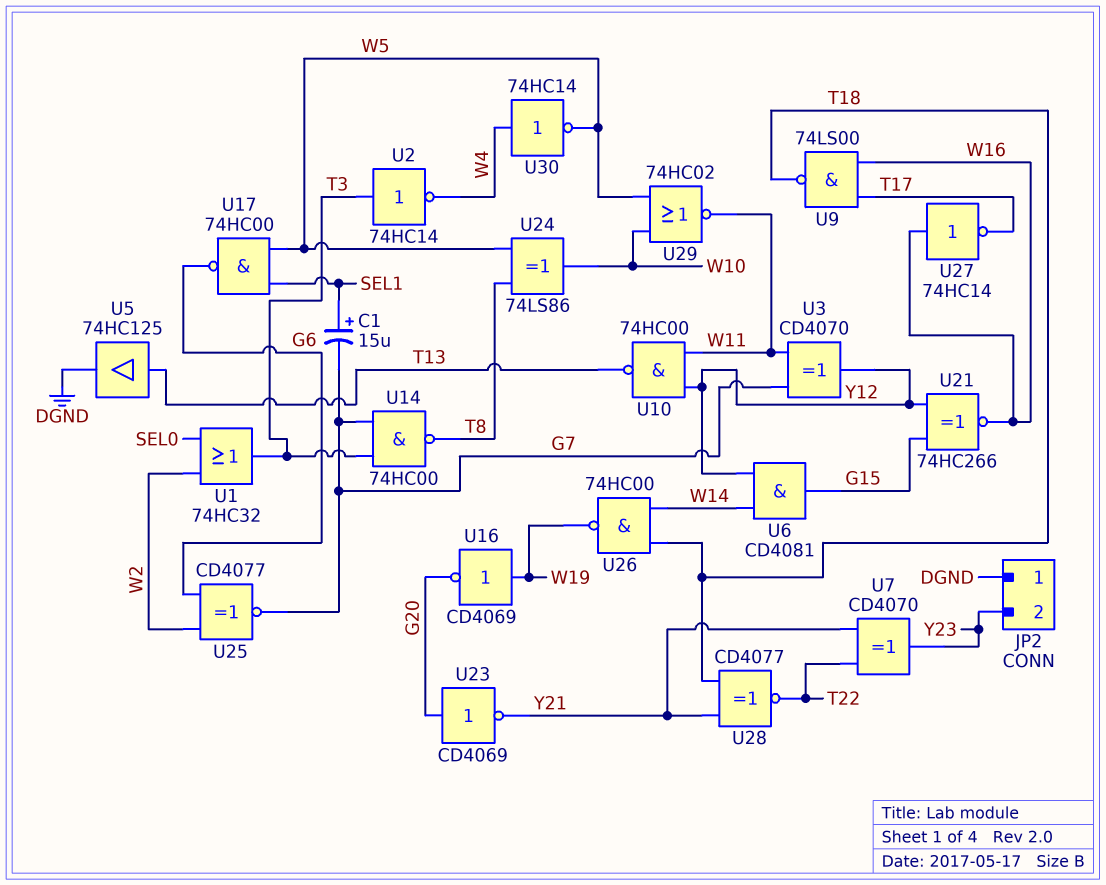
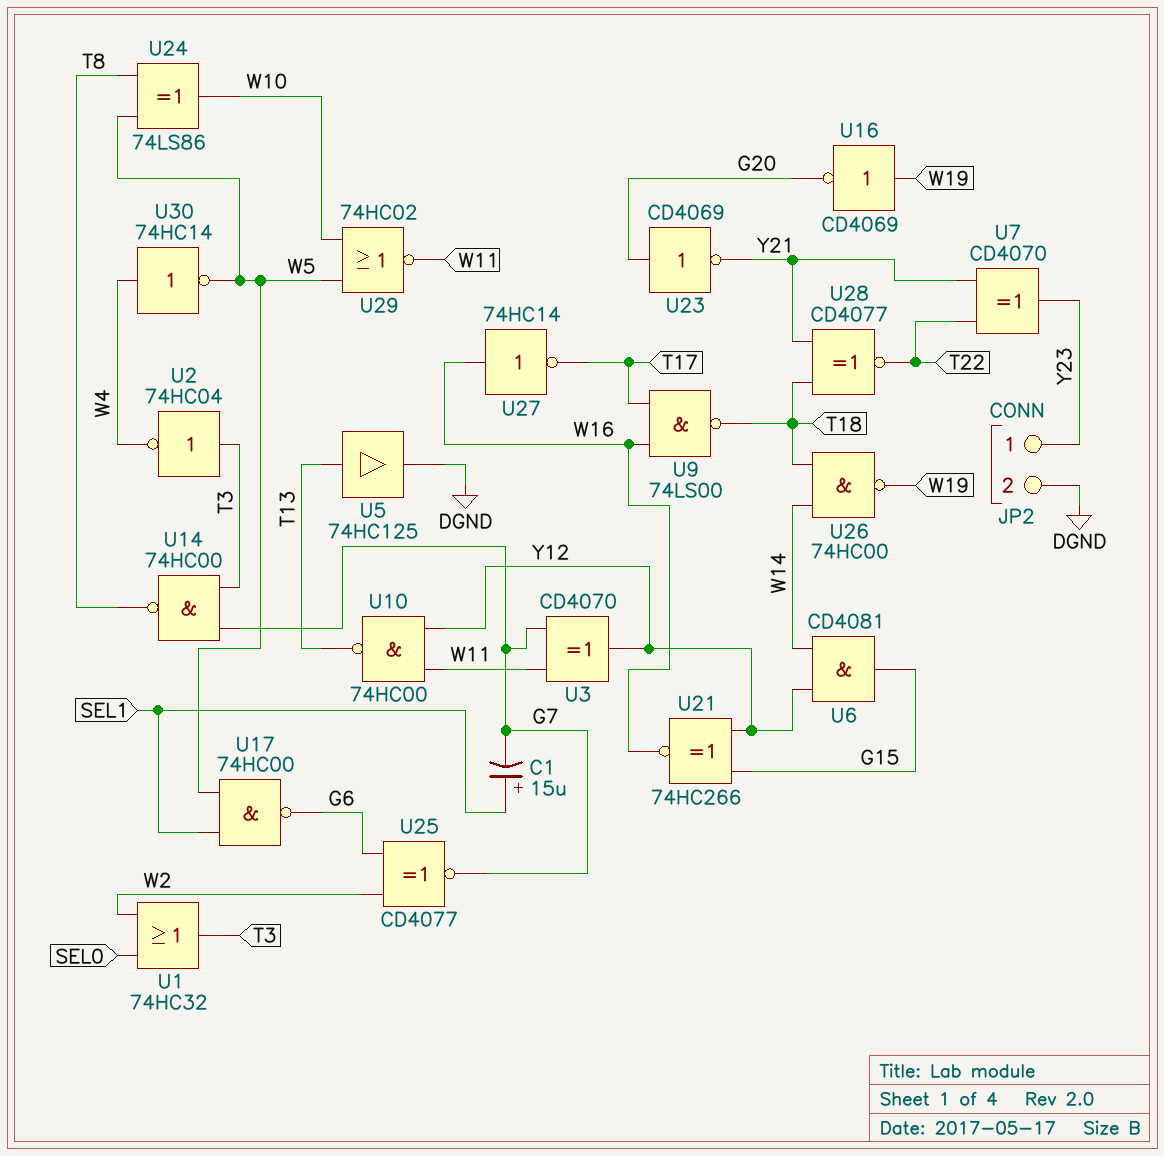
JP2 pin 1: DGND -> Y23
JP2 pin 2: Y23 -> DGND
U2: NOT 74HC14 (in T3, out W4) -> NOT 74HC04 (in T3, out W4)

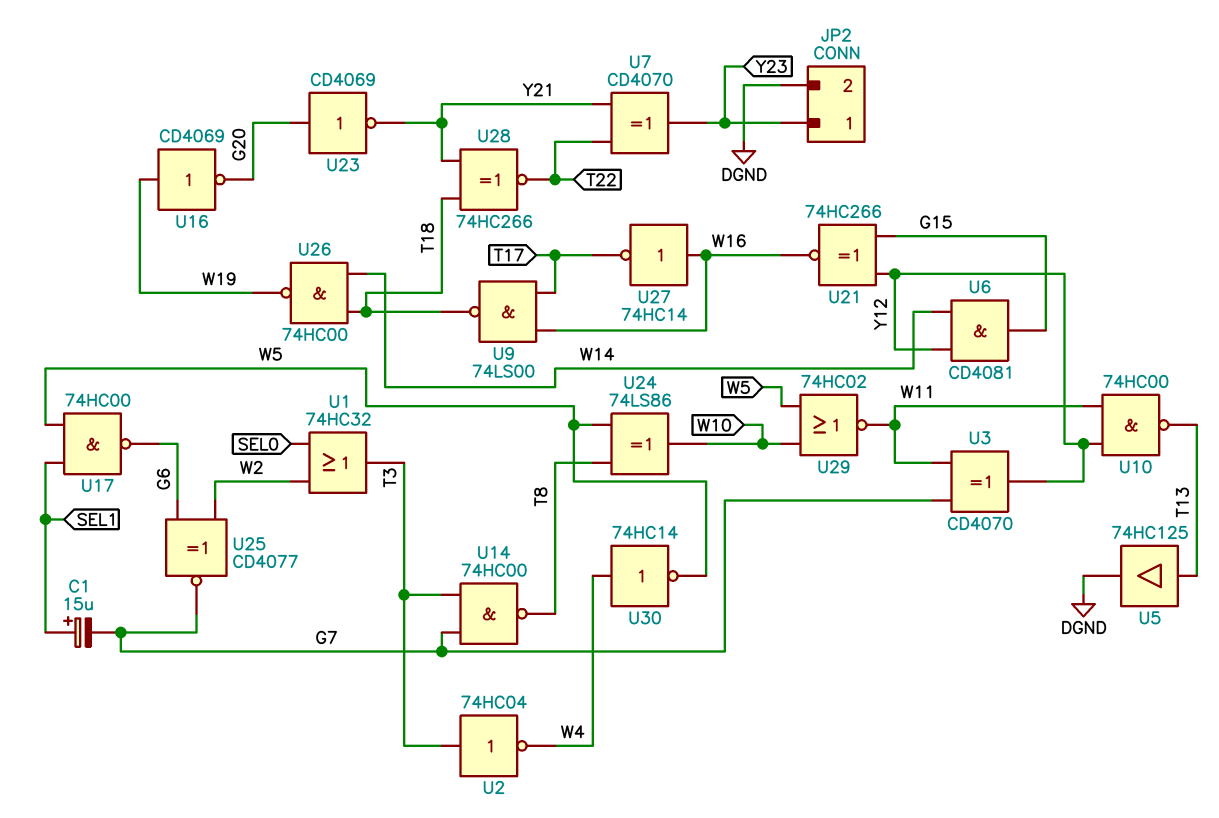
U28: XNOR CD4077 (in T18, in Y21, out T22) -> XNOR 74HC266 (in T18, in Y21, out T22)

